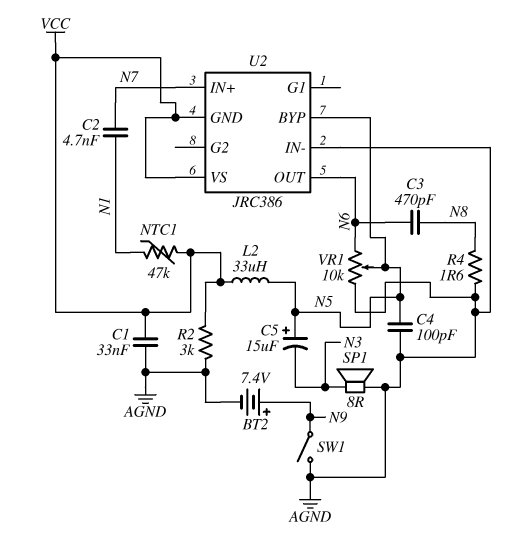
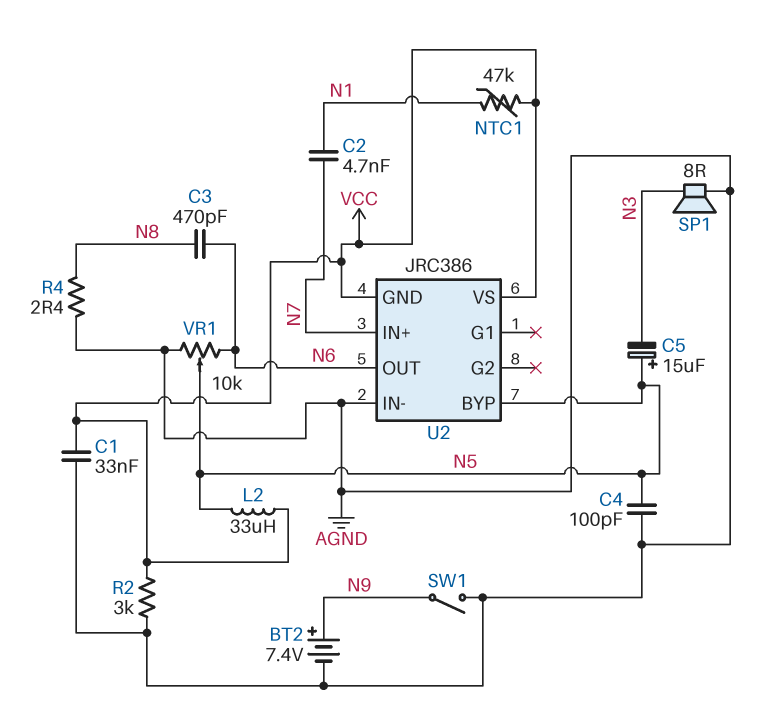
R4: 1.6 (AGND, N8) -> 2.4 (AGND, N8)

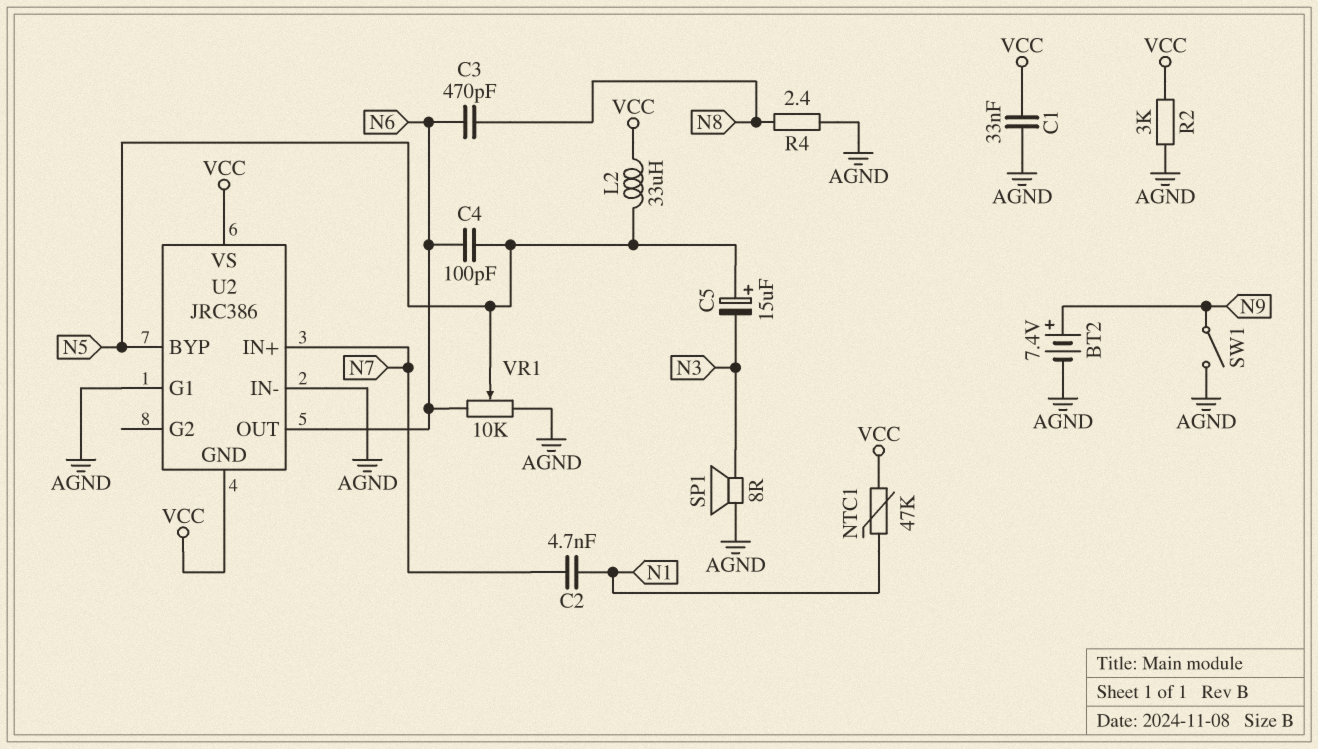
C4: 100pF (AGND, N5) -> 100pF (N5, N6)
U2 pin G1: none -> AGND

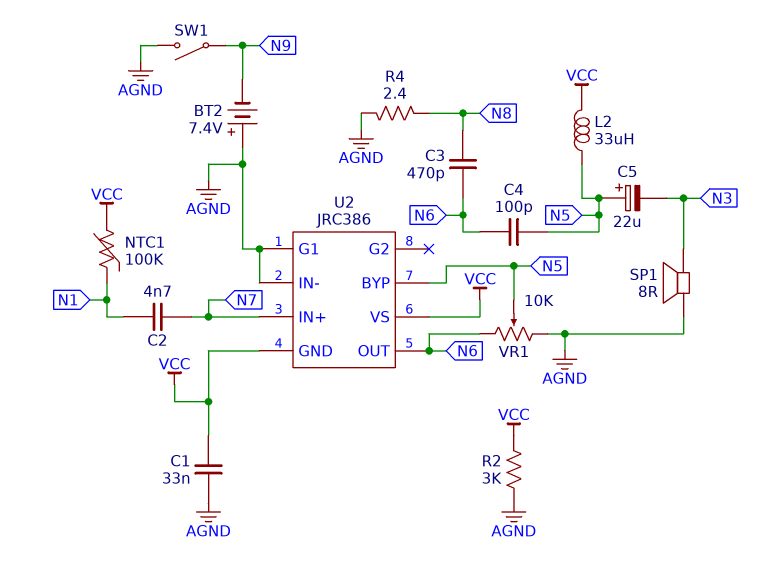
BT2: 7.4V (plus N9, minus AGND) -> 7.4V (plus AGND, minus N9)
C5: 15uF (plus N5, minus N3) -> 22uF (plus N5, minus N3)
NTC1: 47k (N1, VCC) -> 100k (N1, VCC)

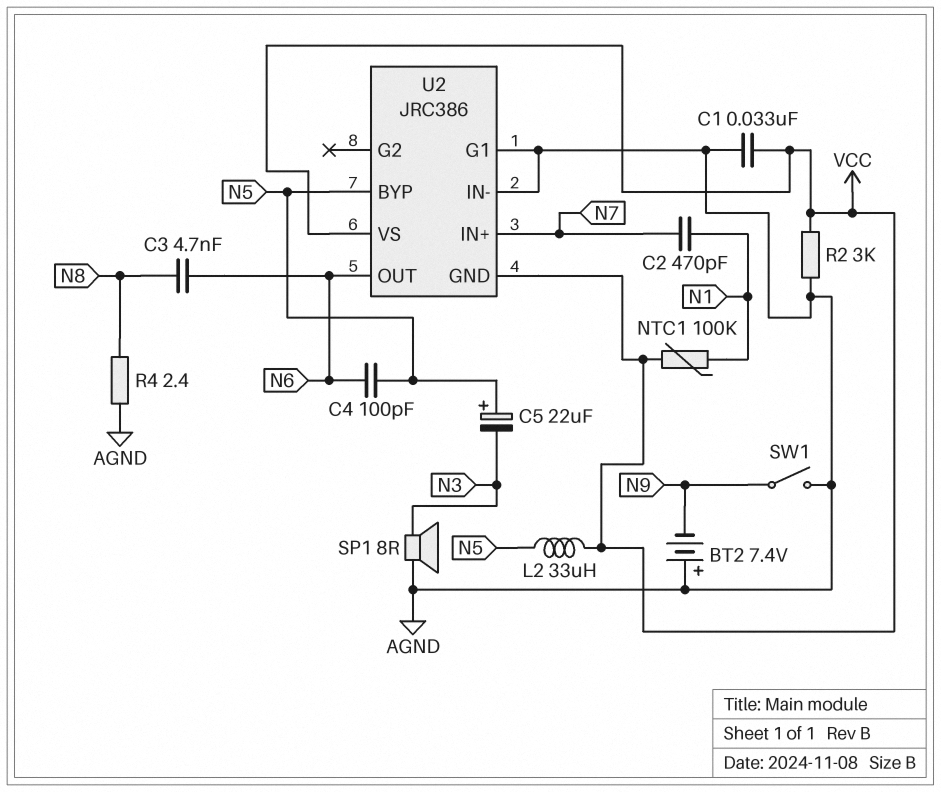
C2: 4.7nF (N1, N7) -> 470pF (N1, N7)
C3: 470pF (N6, N8) -> 4.7nF (N6, N8)
VR1: 10k (AGND, N6, wiper N5) -> none

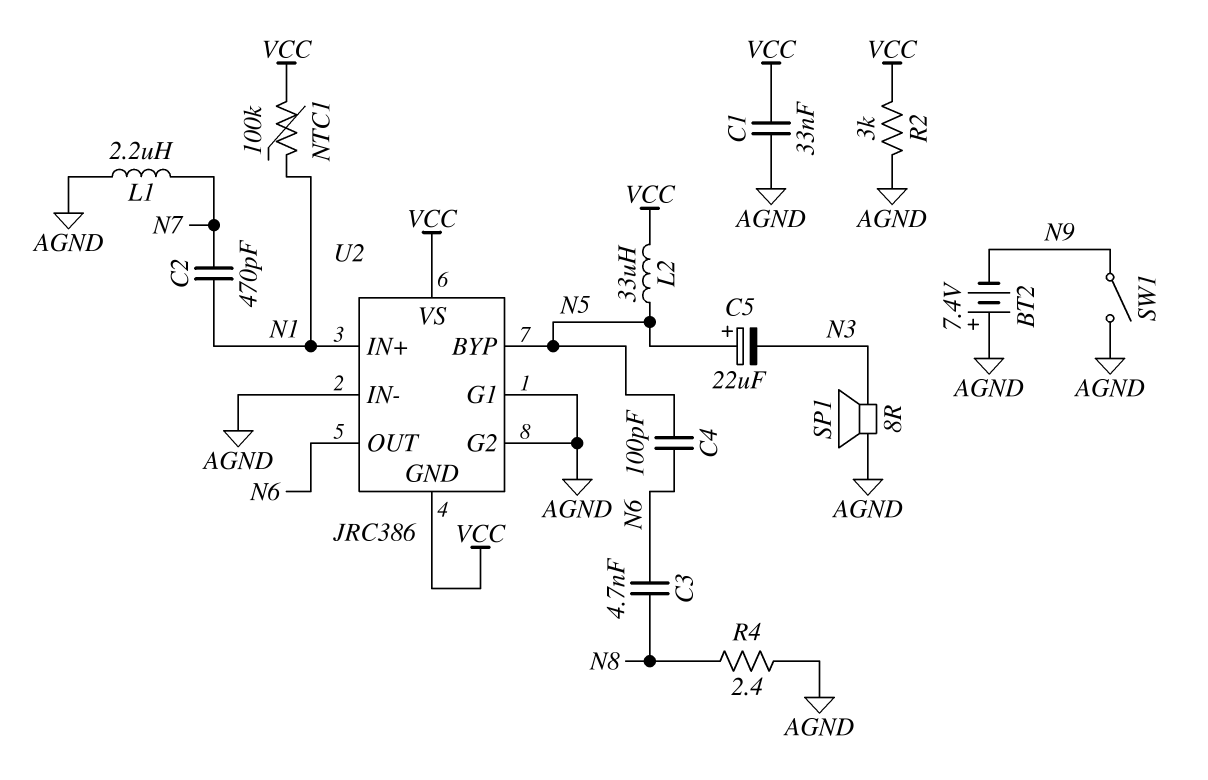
L1: none -> 2.2uH (AGND, N7)
U2 pin G2: none -> AGND
U2 pin IN+: N7 -> N1

